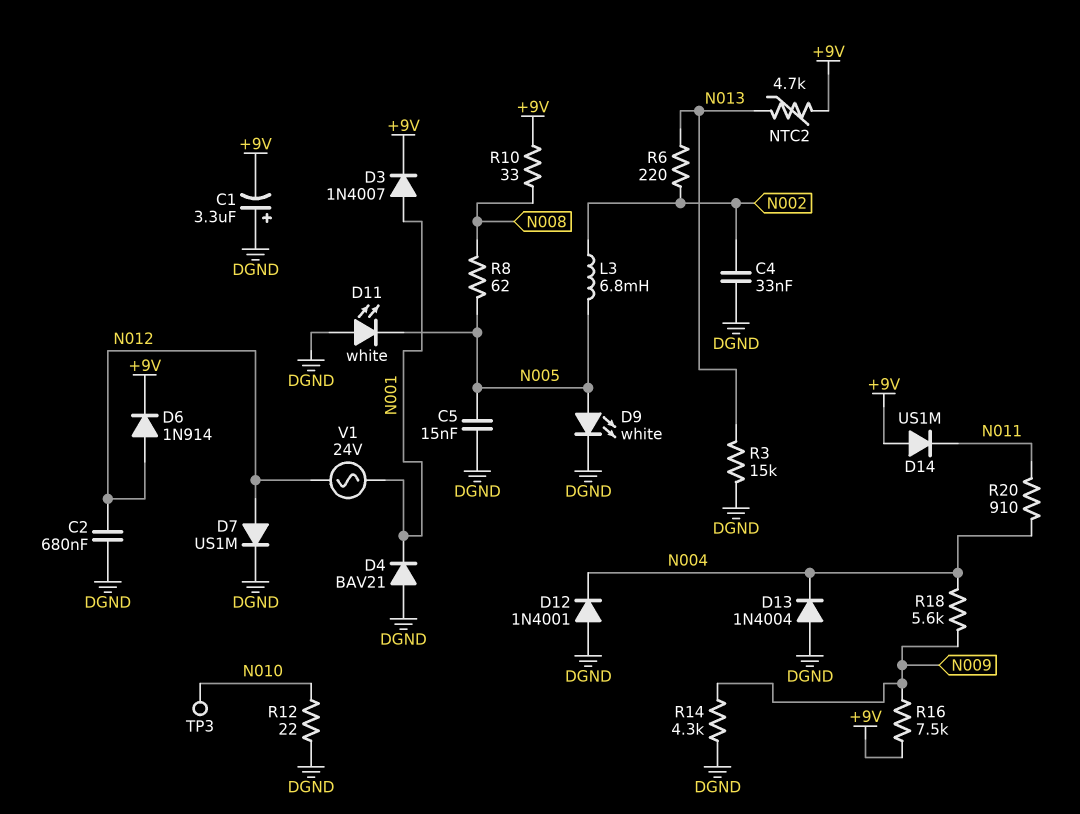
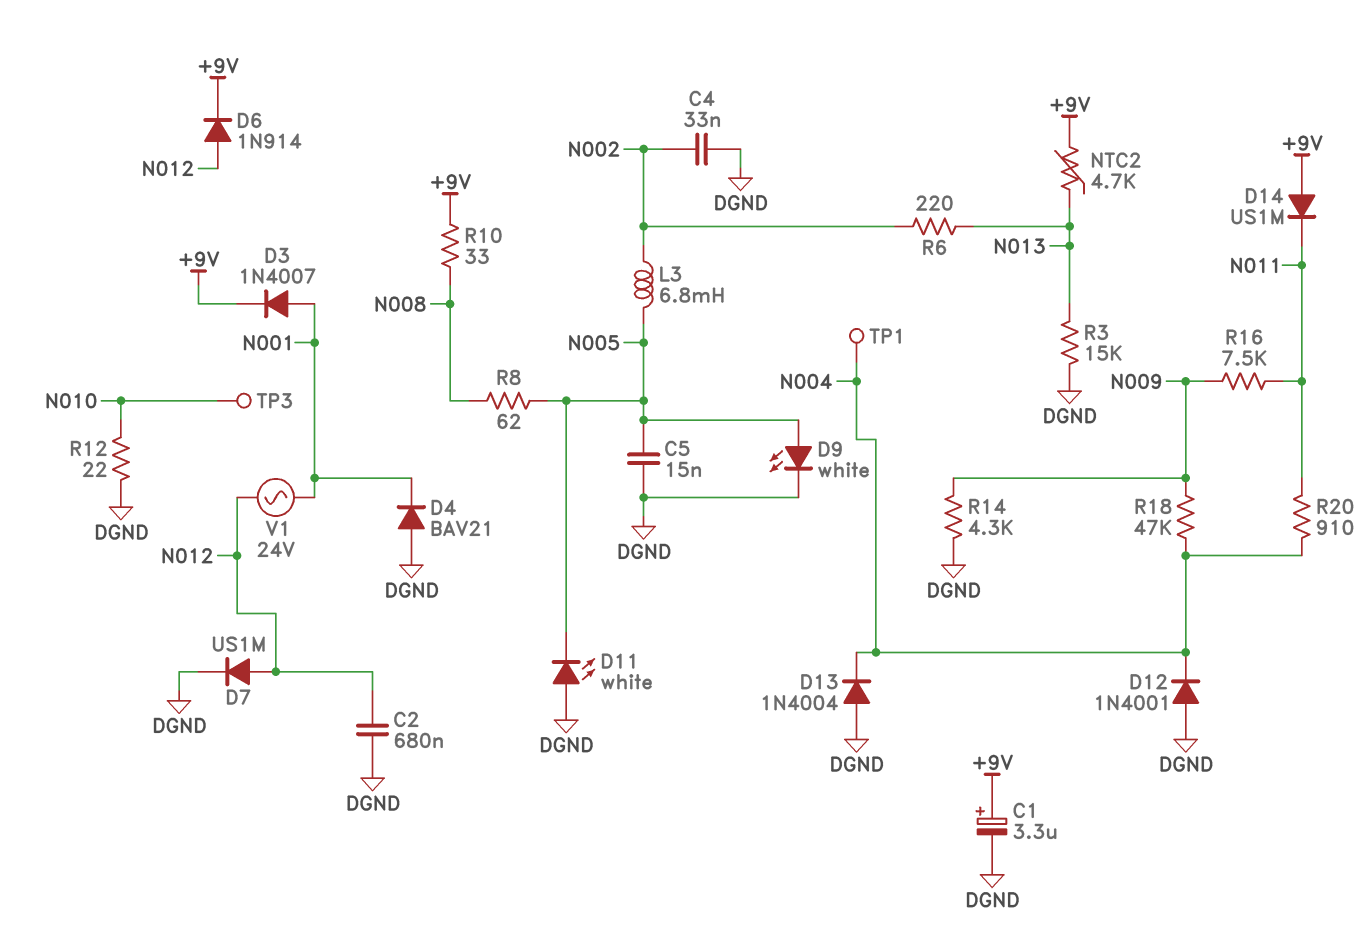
C1: 3.3uF (plus DGND, minus +9V) -> 3.3uF (plus +9V, minus DGND)
R16: 7.5k (+9V, N009) -> 7.5k (N009, N011)
R18: 5.6k (N004, N009) -> 47k (N004, N009)
TP1: none -> test point (N004)

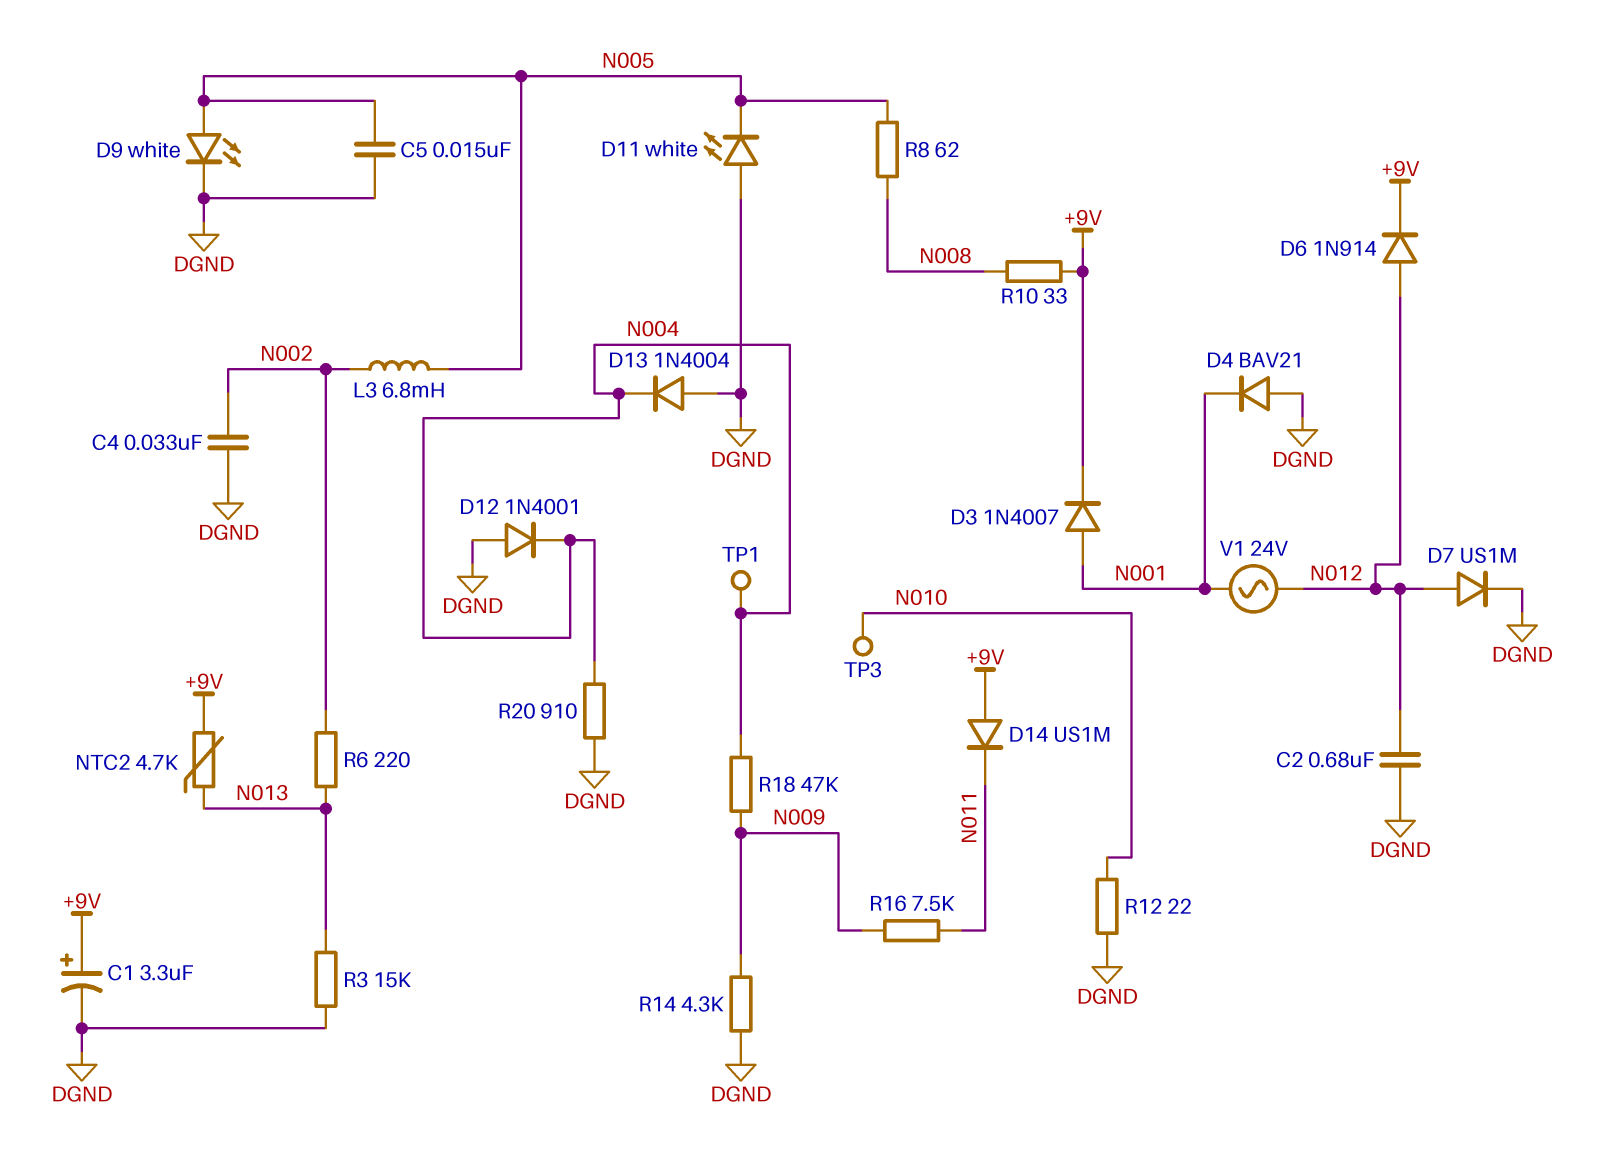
R20: 910 (N004, N011) -> 910 (DGND, N004)

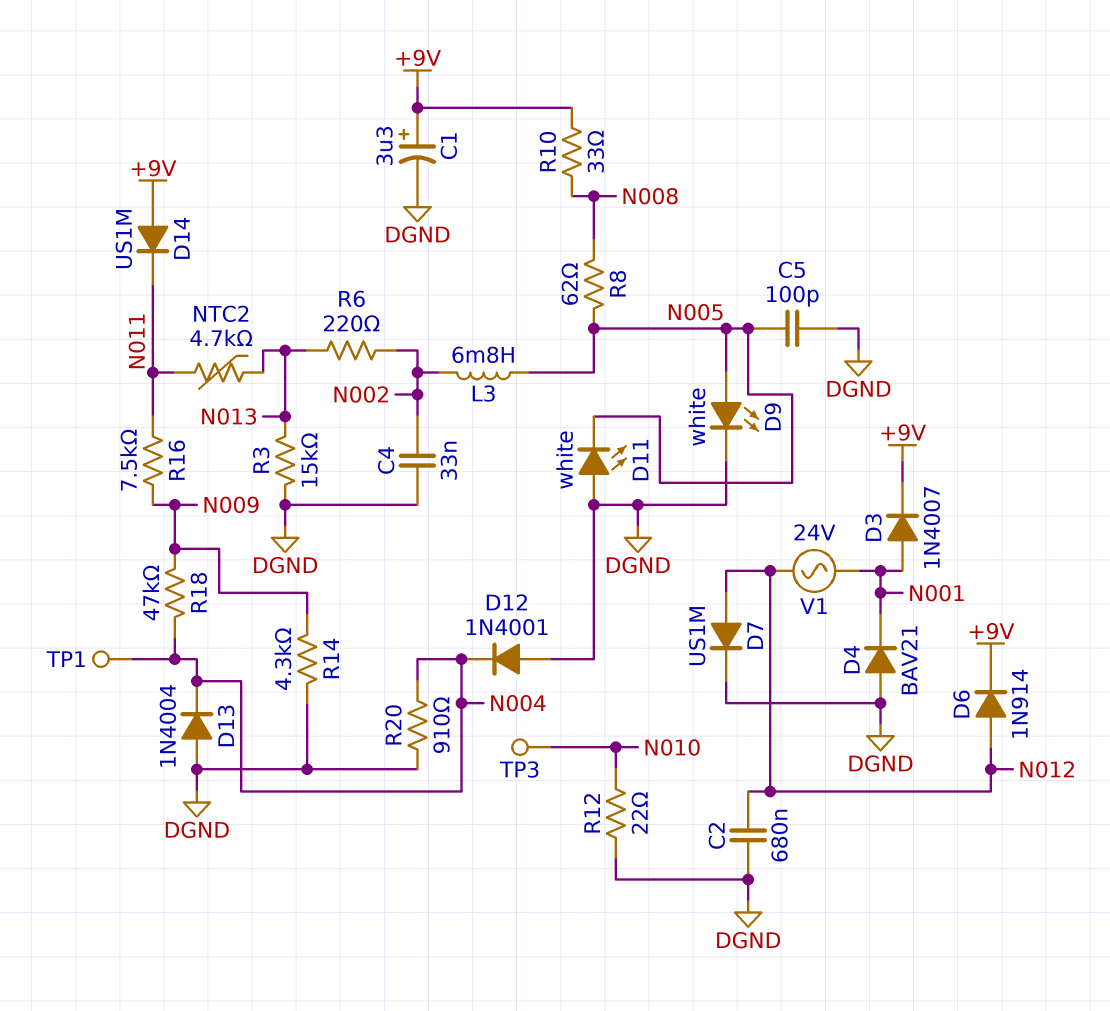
C5: 15nF (DGND, N005) -> 100pF (DGND, N005)
NTC2: 4.7k (+9V, N013) -> 4.7k (N011, N013)

